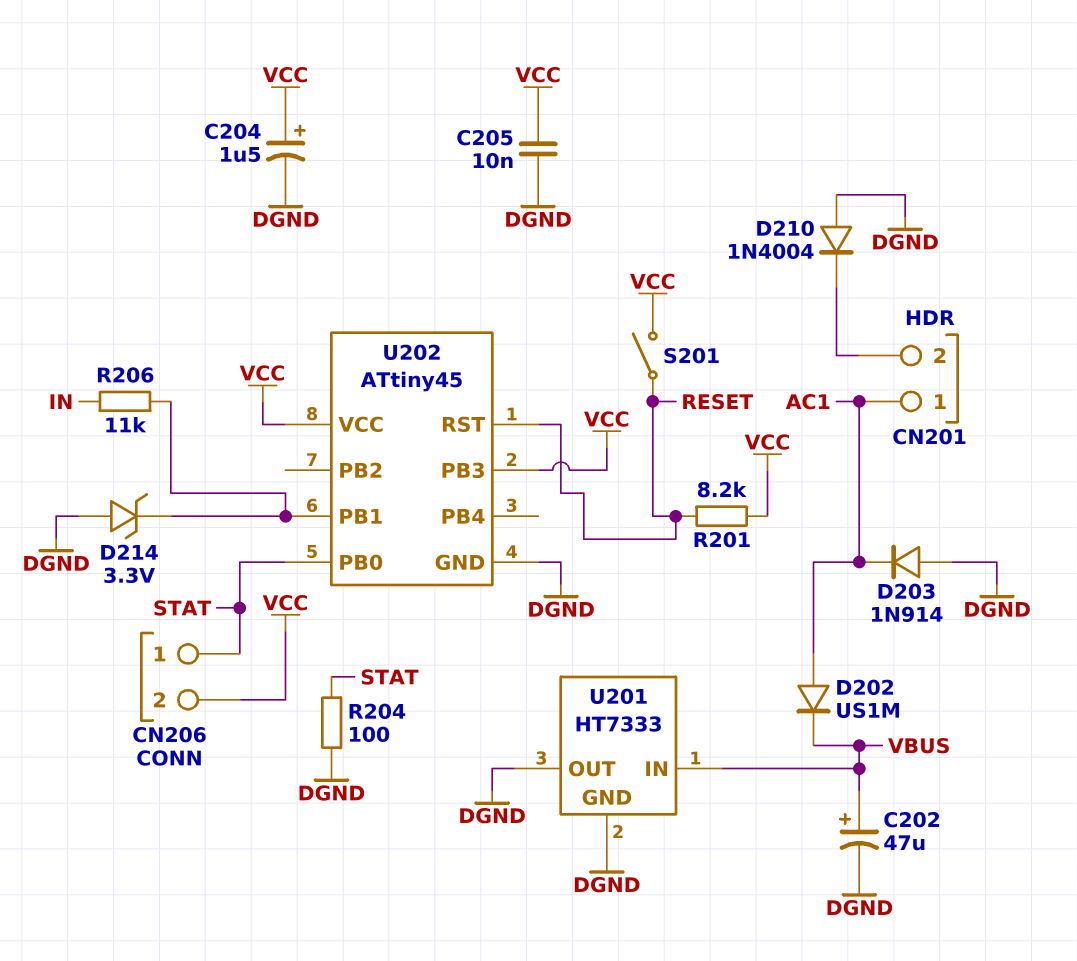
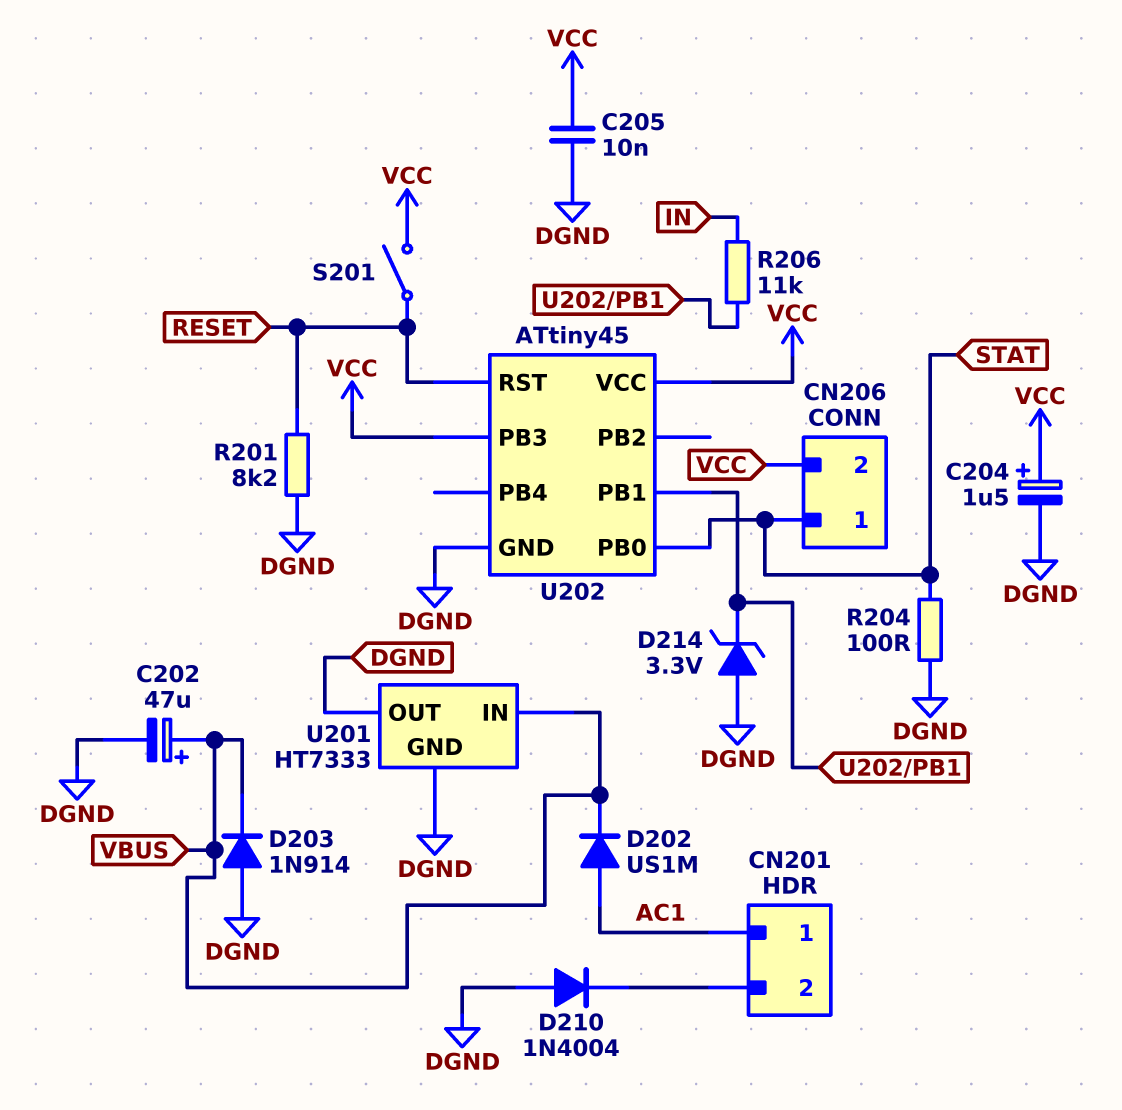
D203: diode 1N914 (A DGND, K AC1) -> diode 1N914 (A DGND, K VBUS)
R201: 8.2k (RESET, VCC) -> 8.2k (DGND, RESET)

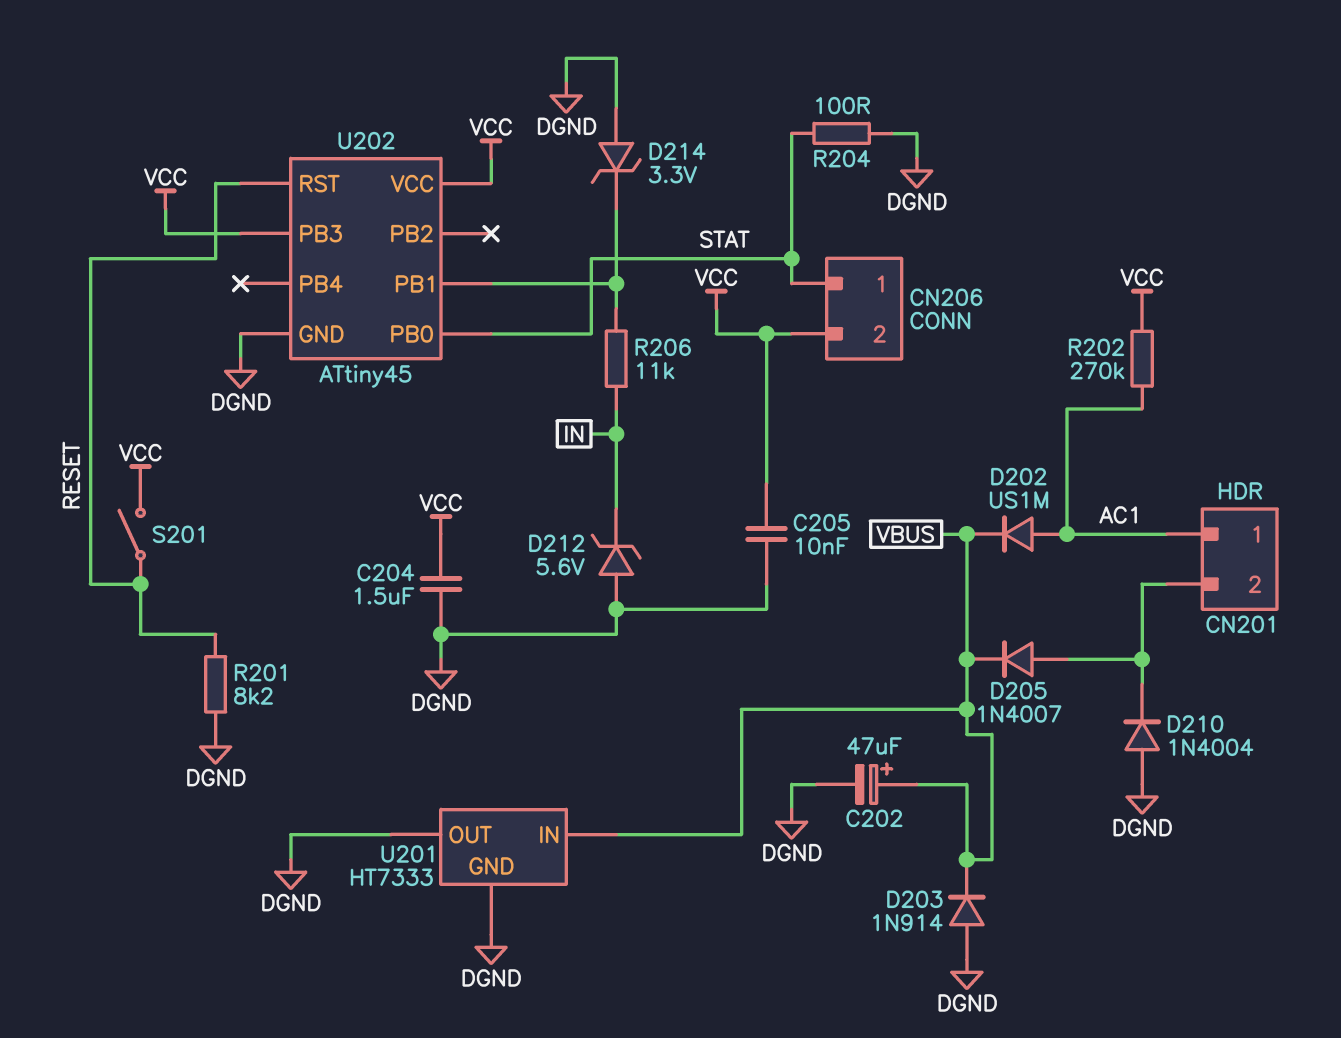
C204: 1.5uF (plus VCC, minus DGND) -> 1.5uF (DGND, VCC)
D205: none -> diode 1N4007 (A CN201/2, K VBUS)
D212: none -> zener 5.6V (A DGND, K IN)
R202: none -> 270k (AC1, VCC)

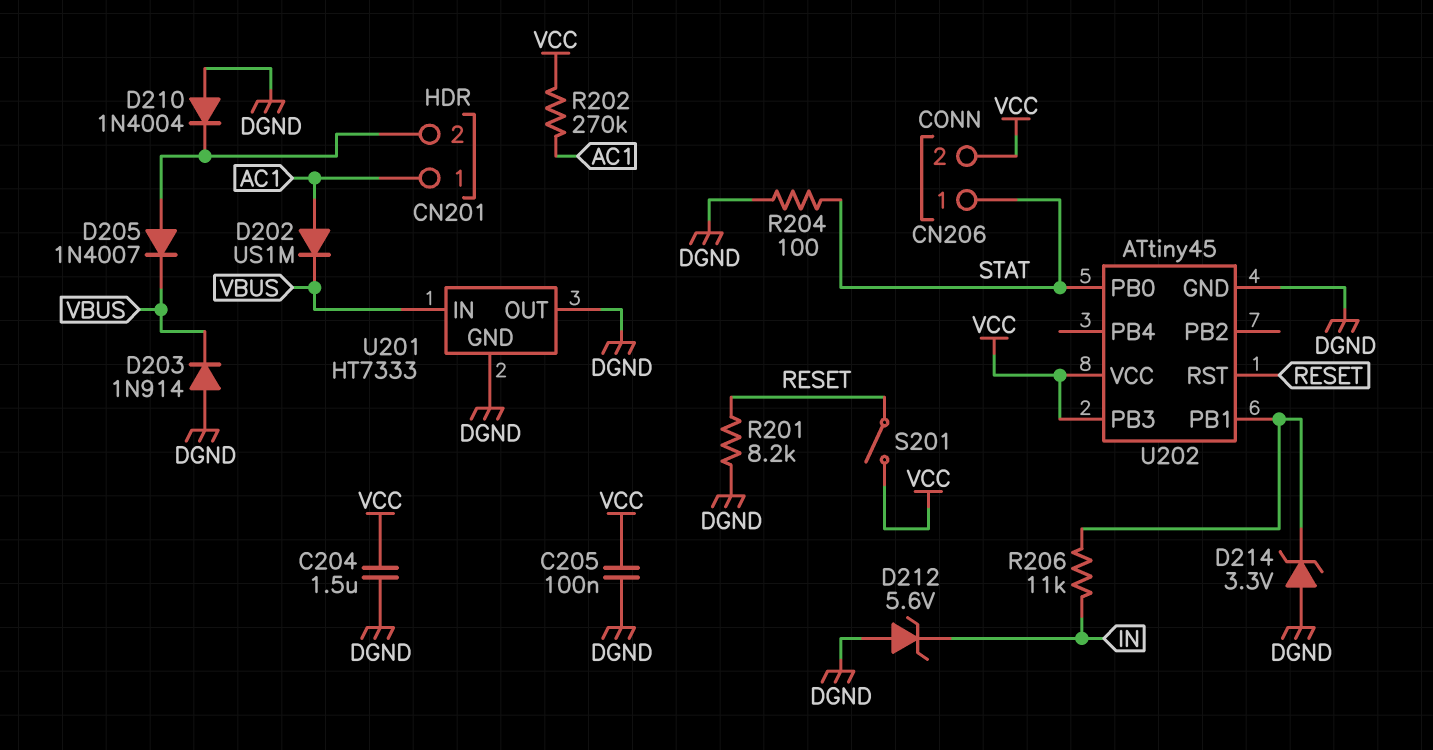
C202: 47uF (plus VBUS, minus DGND) -> none
C205: 10nF (DGND, VCC) -> 100nF (DGND, VCC)

